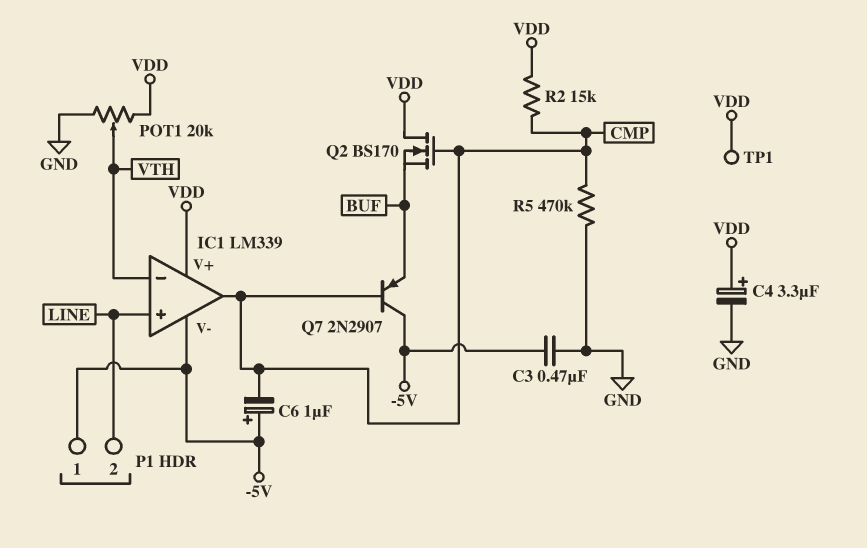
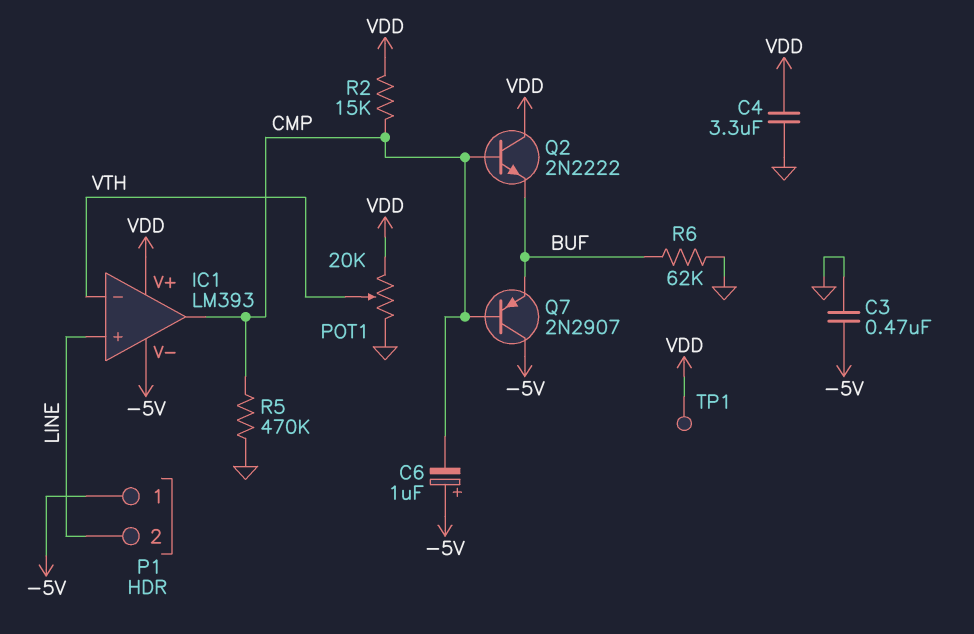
C4: 3.3uF (plus VDD, minus GND) -> 3.3uF (GND, VDD)
IC1: LM339 -> LM393
Q2: NMOS BS170 (G CMP, D VDD, S BUF) -> NPN 2N2222 (B CMP, C VDD, E BUF)
R6: none -> 62k (BUF, GND)

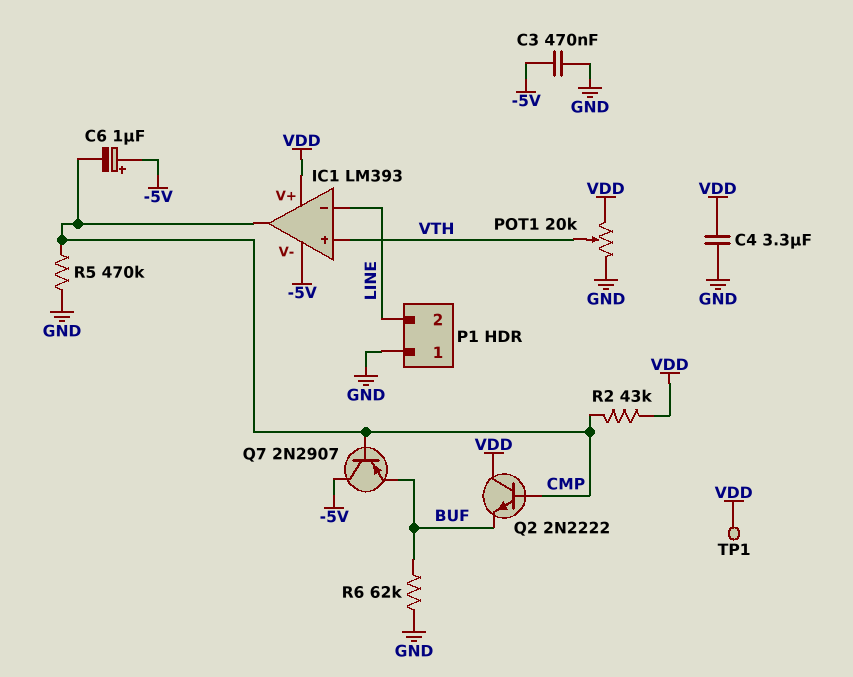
IC1 pin in+: LINE -> VTH
IC1 pin in-: VTH -> LINE
P1 pin 1: -5V -> GND
R2: 15k (CMP, VDD) -> 43k (CMP, VDD)

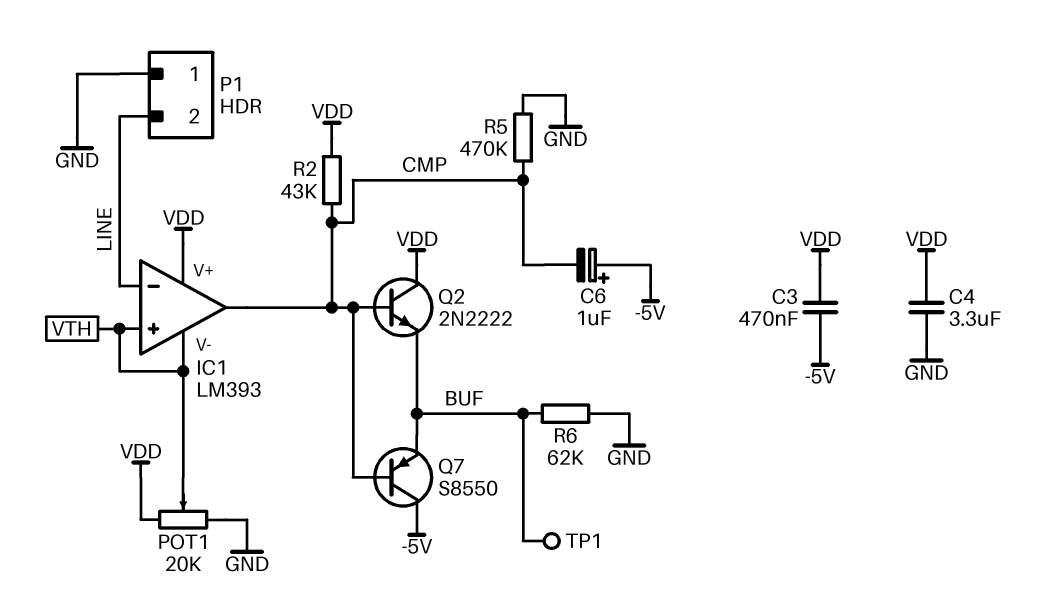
C3: 470nF (-5V, GND) -> 470nF (-5V, VDD)
IC1 pin V-: -5V -> VTH
Q7: PNP 2N2907 (B CMP, C -5V, E BUF) -> PNP S8550 (B CMP, C -5V, E BUF)
TP1: test point (VDD) -> test point (BUF)

